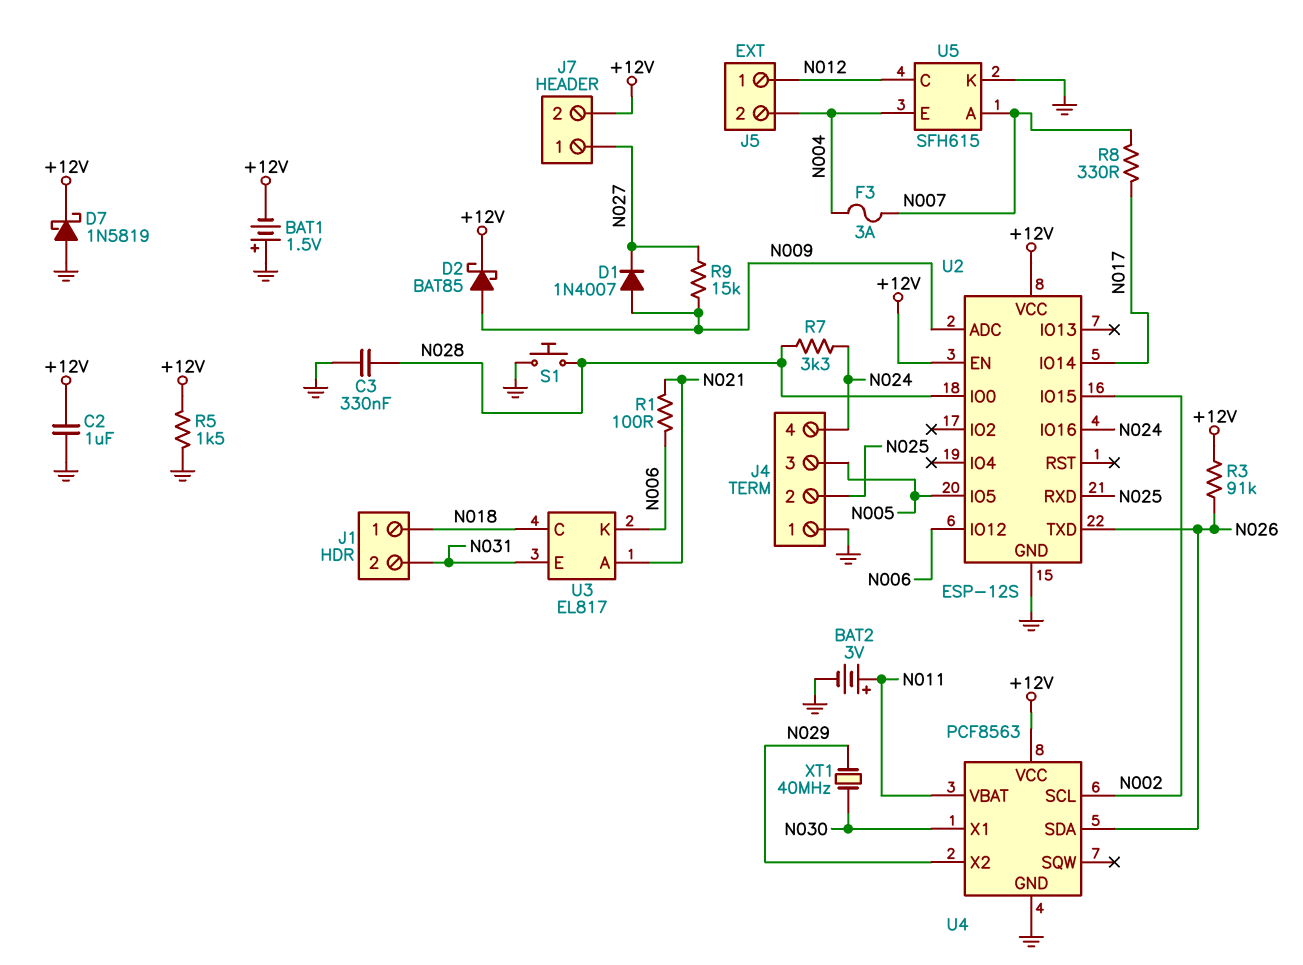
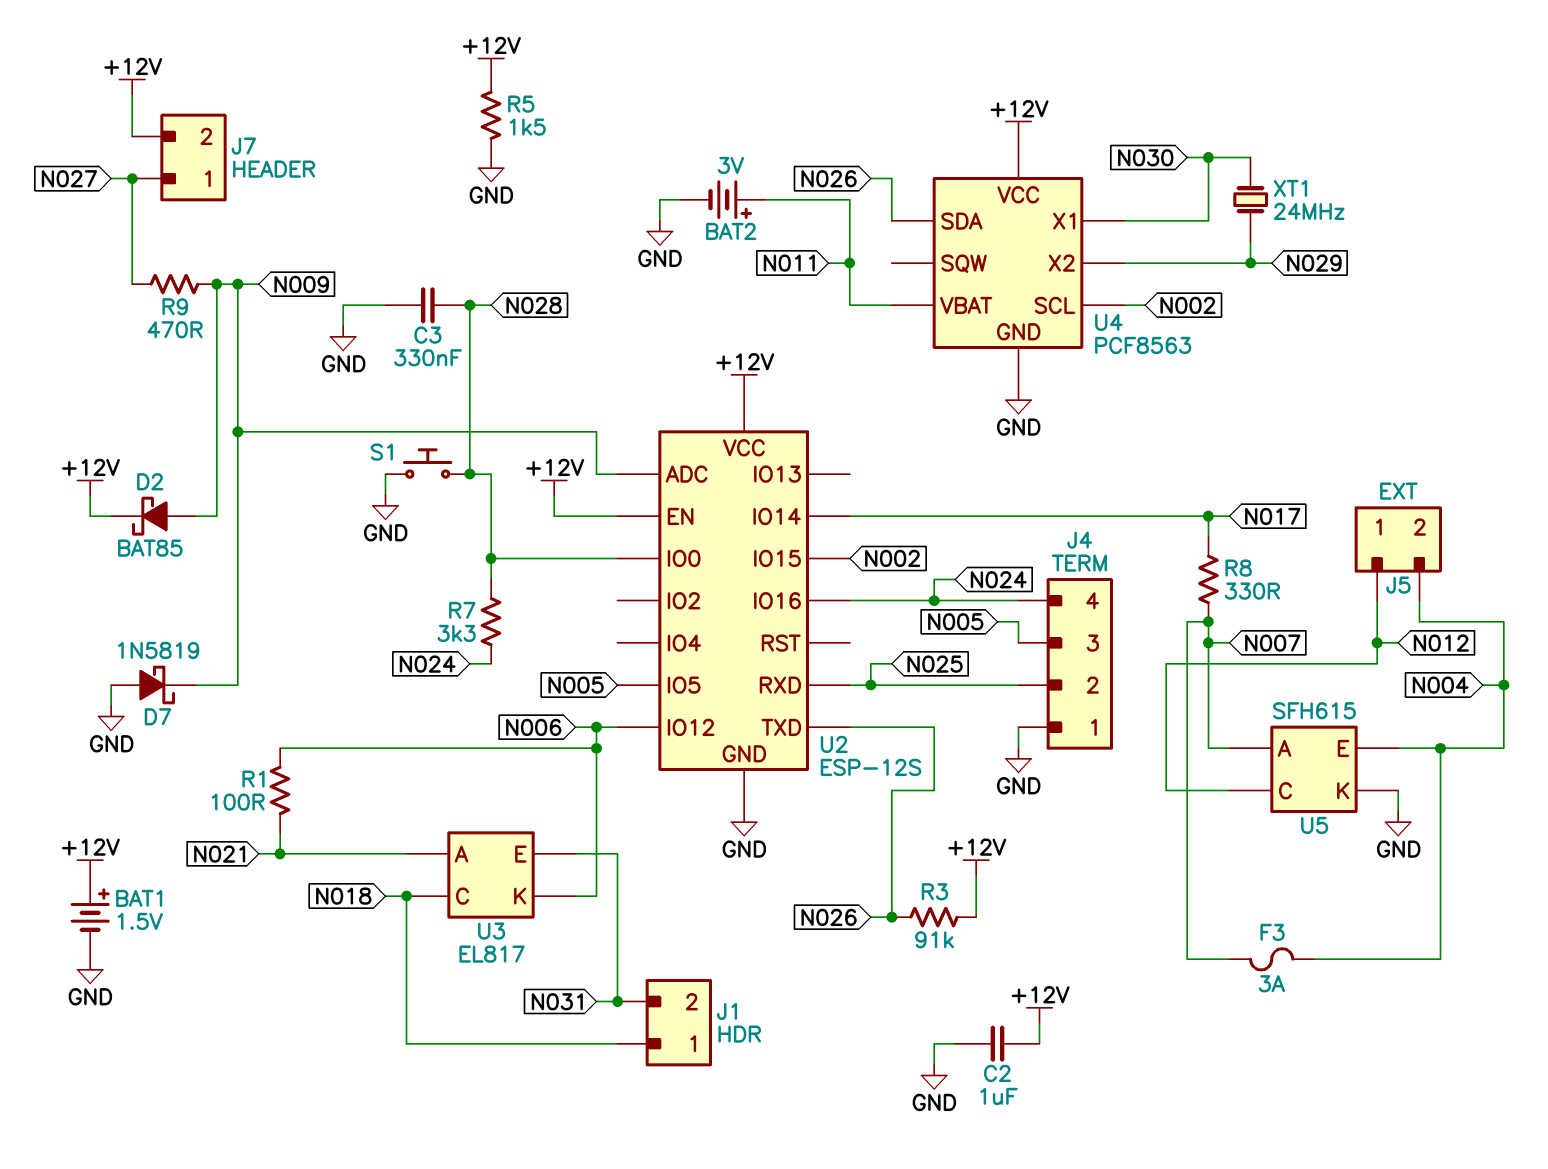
BAT1: 1.5V (plus GND, minus +12V) -> 1.5V (plus +12V, minus GND)
D1: diode 1N4007 (A N009, K N027) -> none
D7: schottky 1N5819 (A GND, K +12V) -> schottky 1N5819 (A GND, K N009)
R9: 15k (N009, N027) -> 470 (N009, N027)
XT1: 40MHz (N029, N030) -> 24MHz (N029, N030)

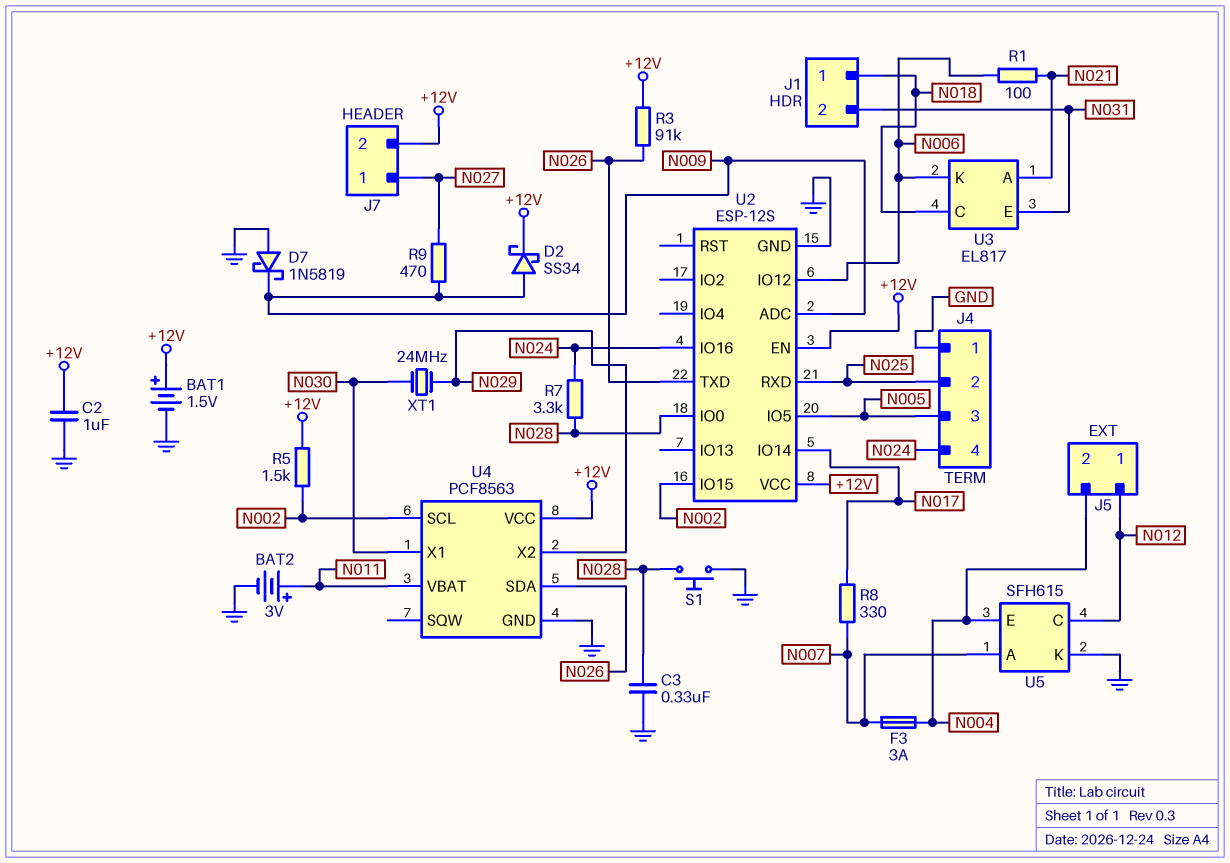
D2: schottky BAT85 (A N009, K +12V) -> schottky SS34 (A N009, K +12V)
R5: 1.5k (+12V, GND) -> 1.5k (+12V, N002)

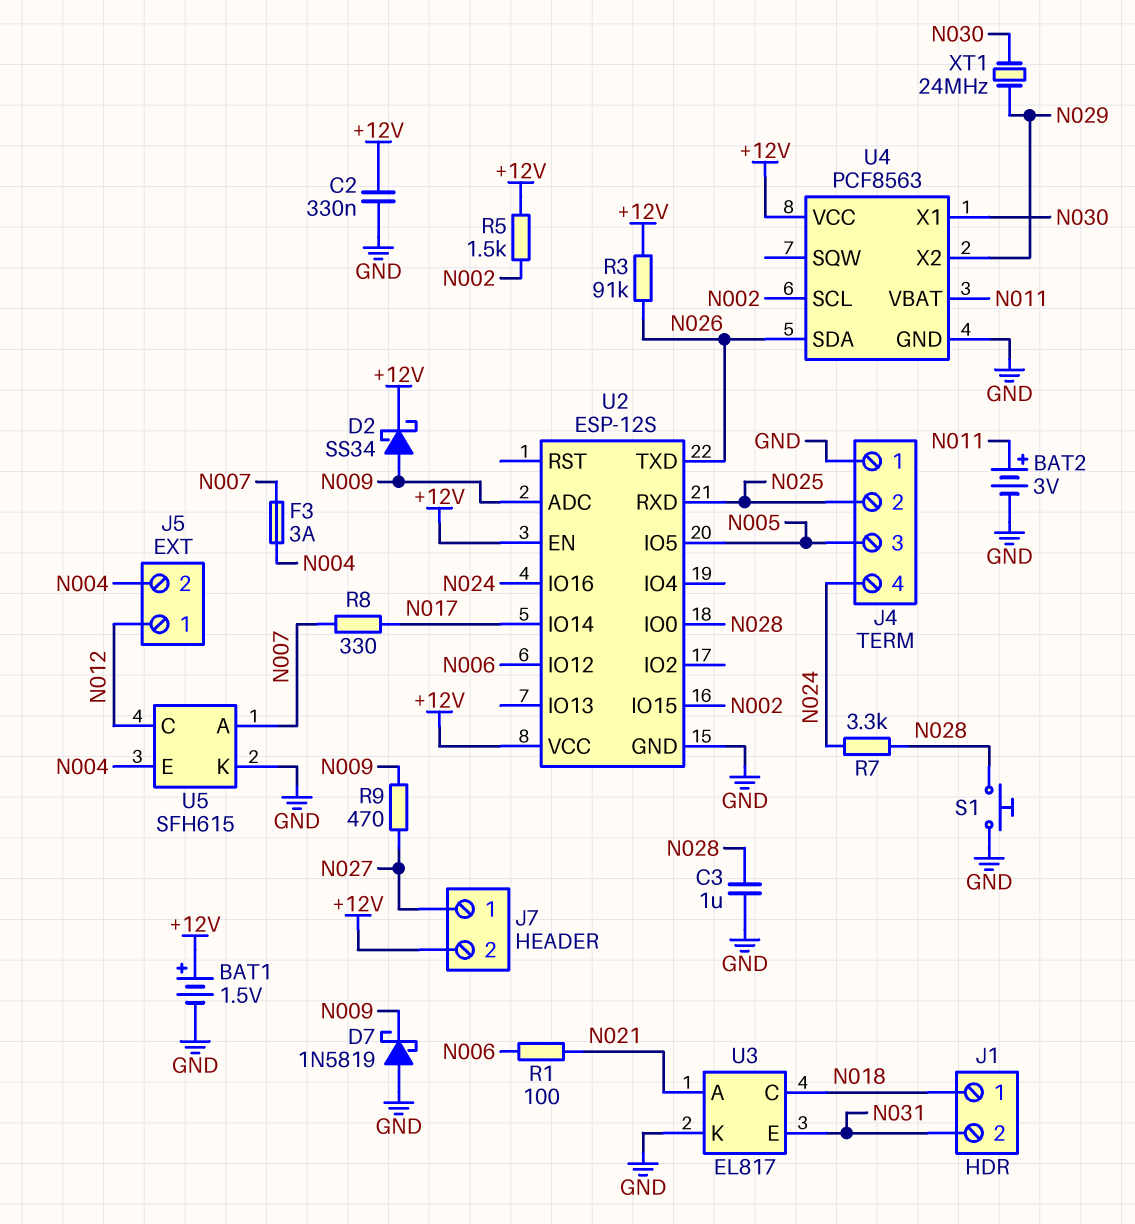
C2: 1uF (+12V, GND) -> 330nF (+12V, GND)
C3: 330nF (GND, N028) -> 1uF (GND, N028)
U3 pin K: N006 -> GND

